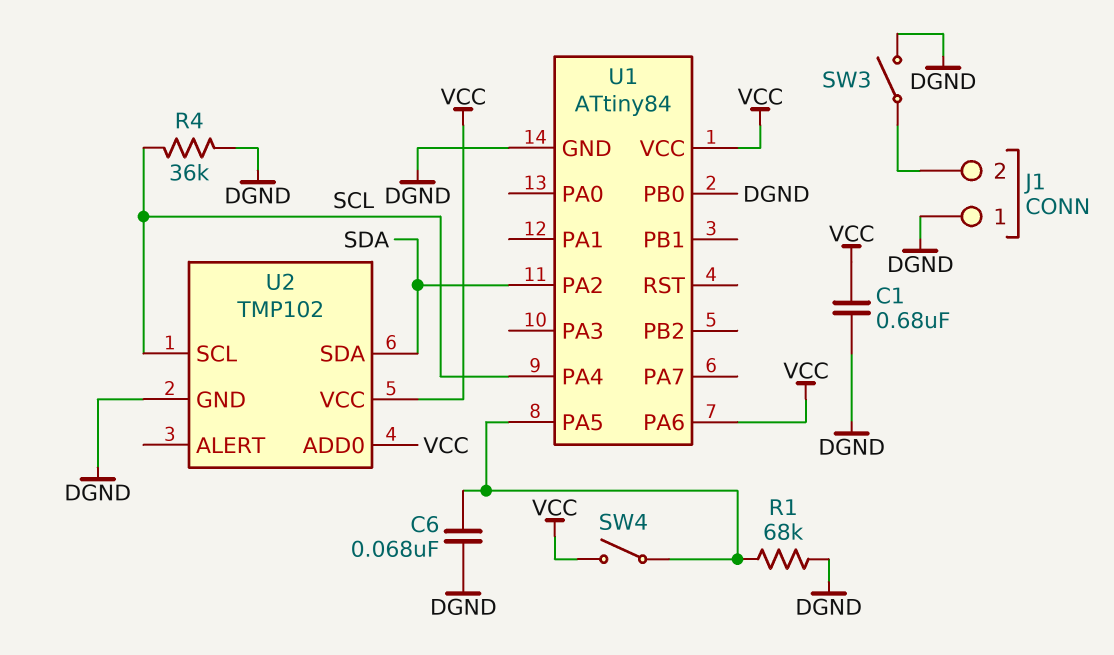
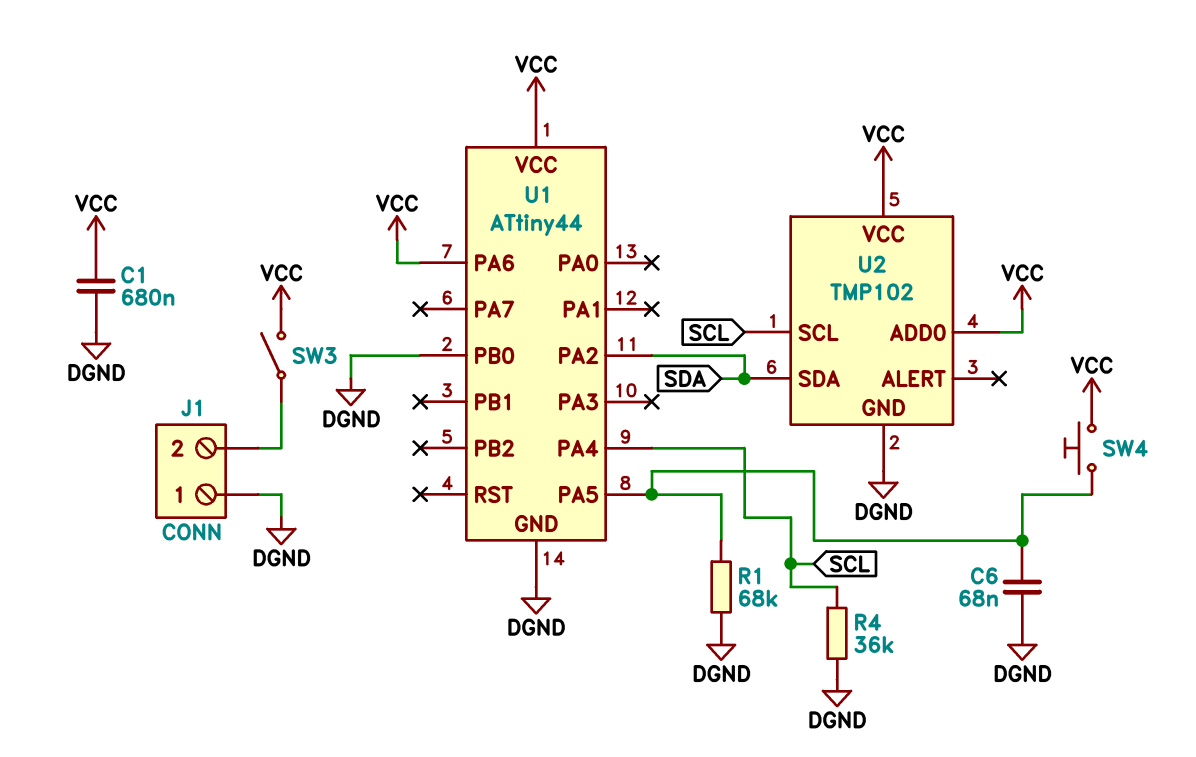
SW3: switch (DGND, J1/2) -> switch (J1/2, VCC)
SW4: switch (U1/PA5, VCC) -> button (U1/PA5, VCC)
U1: ATtiny84 -> ATtiny44

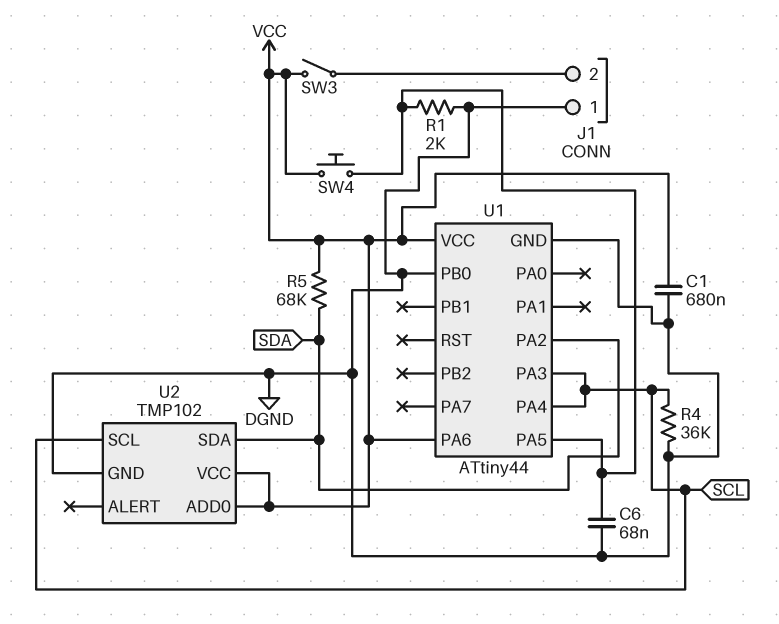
R1: 68k (DGND, U1/PA5) -> 2k (DGND, U1/PA5)
R5: none -> 68k (SDA, VCC)
U1 pin PA3: none -> SCL

